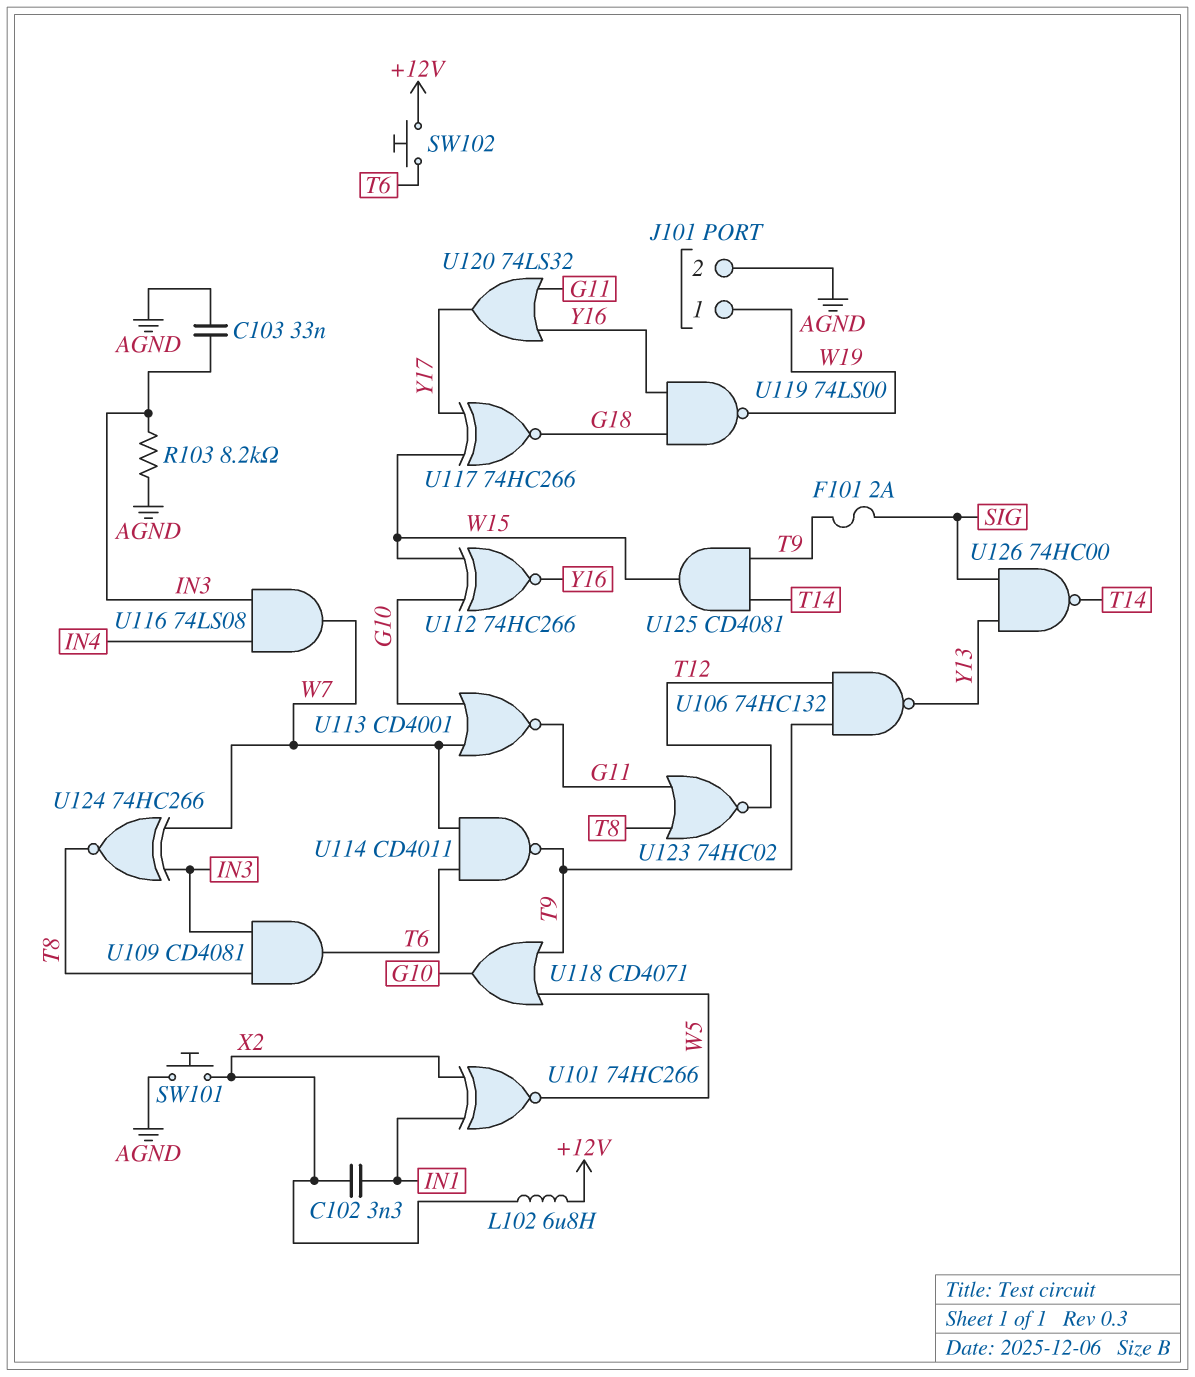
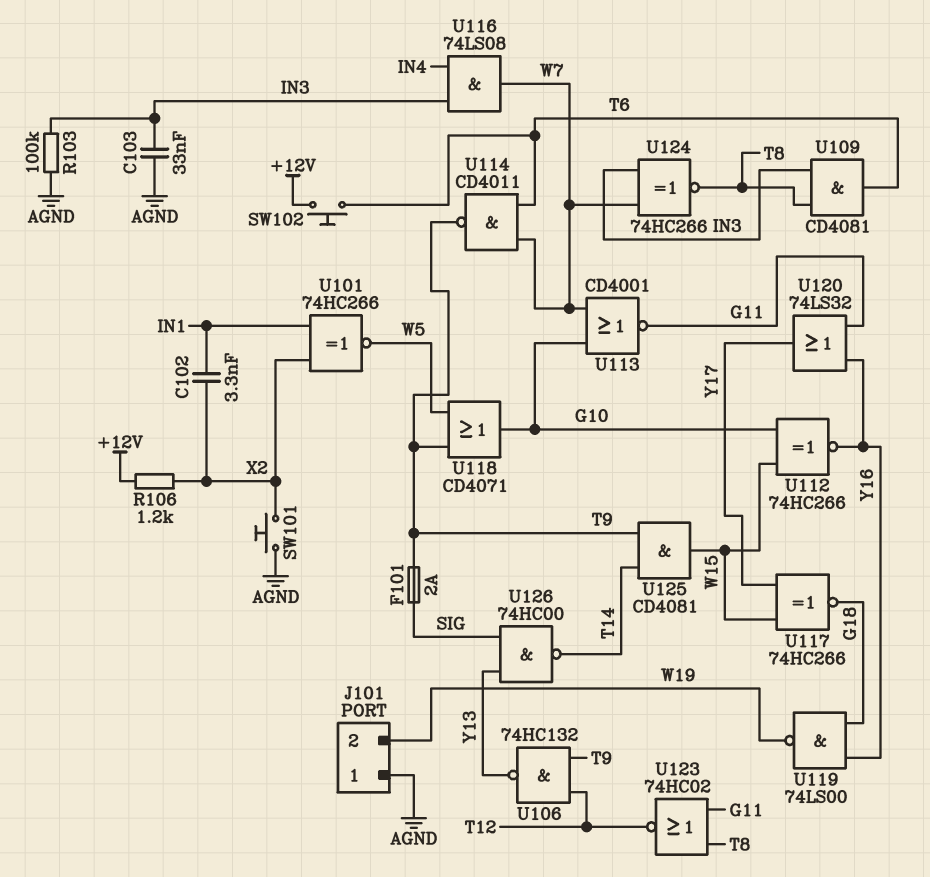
J101 pin 1: W19 -> AGND
J101 pin 2: AGND -> W19
L102: 6.8uH (+12V, X2) -> none
R103: 8.2k (AGND, IN3) -> 100k (AGND, IN3)
R106: none -> 1.2k (+12V, X2)

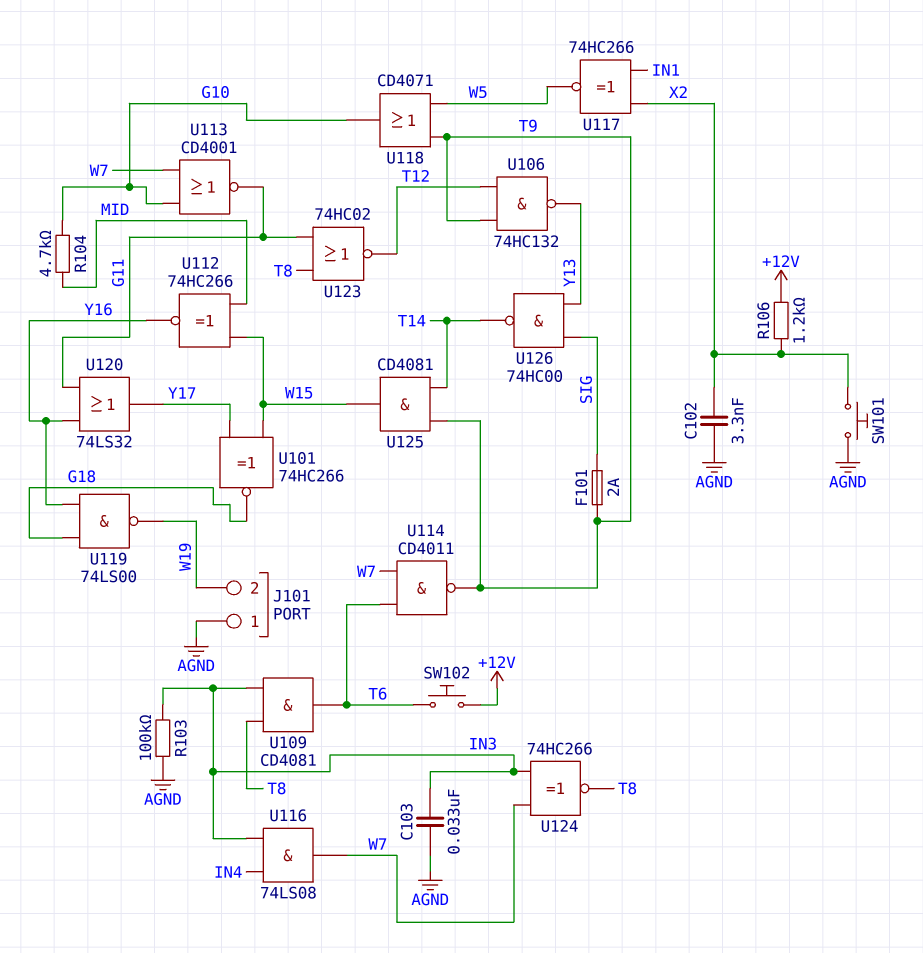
C102: 3.3nF (IN1, X2) -> 3.3nF (AGND, X2)
R104: none -> 4.7k (G10, MID)
U101: XNOR 74HC266 (in IN1, in X2, out W5) -> XNOR 74HC266 (in W15, in Y17, out G18)
U112: XNOR 74HC266 (in G10, in W15, out Y16) -> XNOR 74HC266 (in MID, in W15, out Y16)
U117: XNOR 74HC266 (in W15, in Y17, out G18) -> XNOR 74HC266 (in IN1, in X2, out W5)

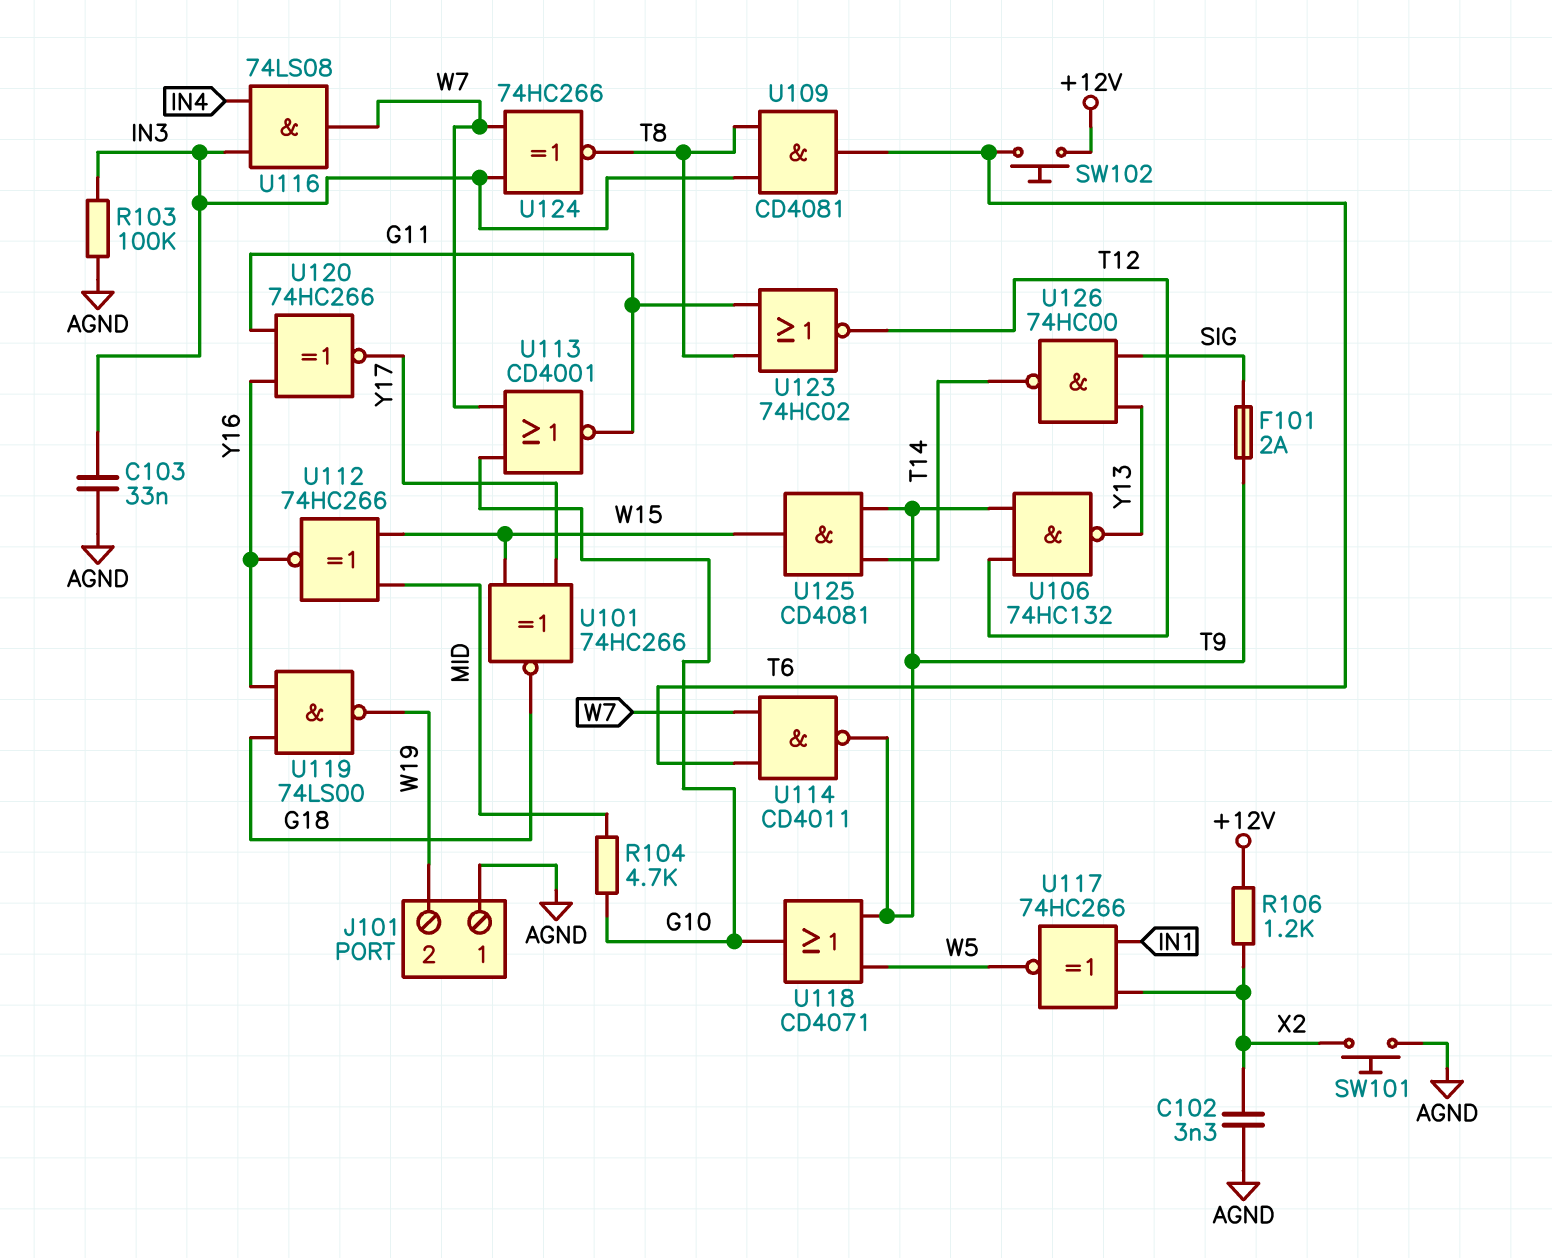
U120: OR 74LS32 (in G11, in Y16, out Y17) -> XNOR 74HC266 (in G11, in Y16, out Y17)

